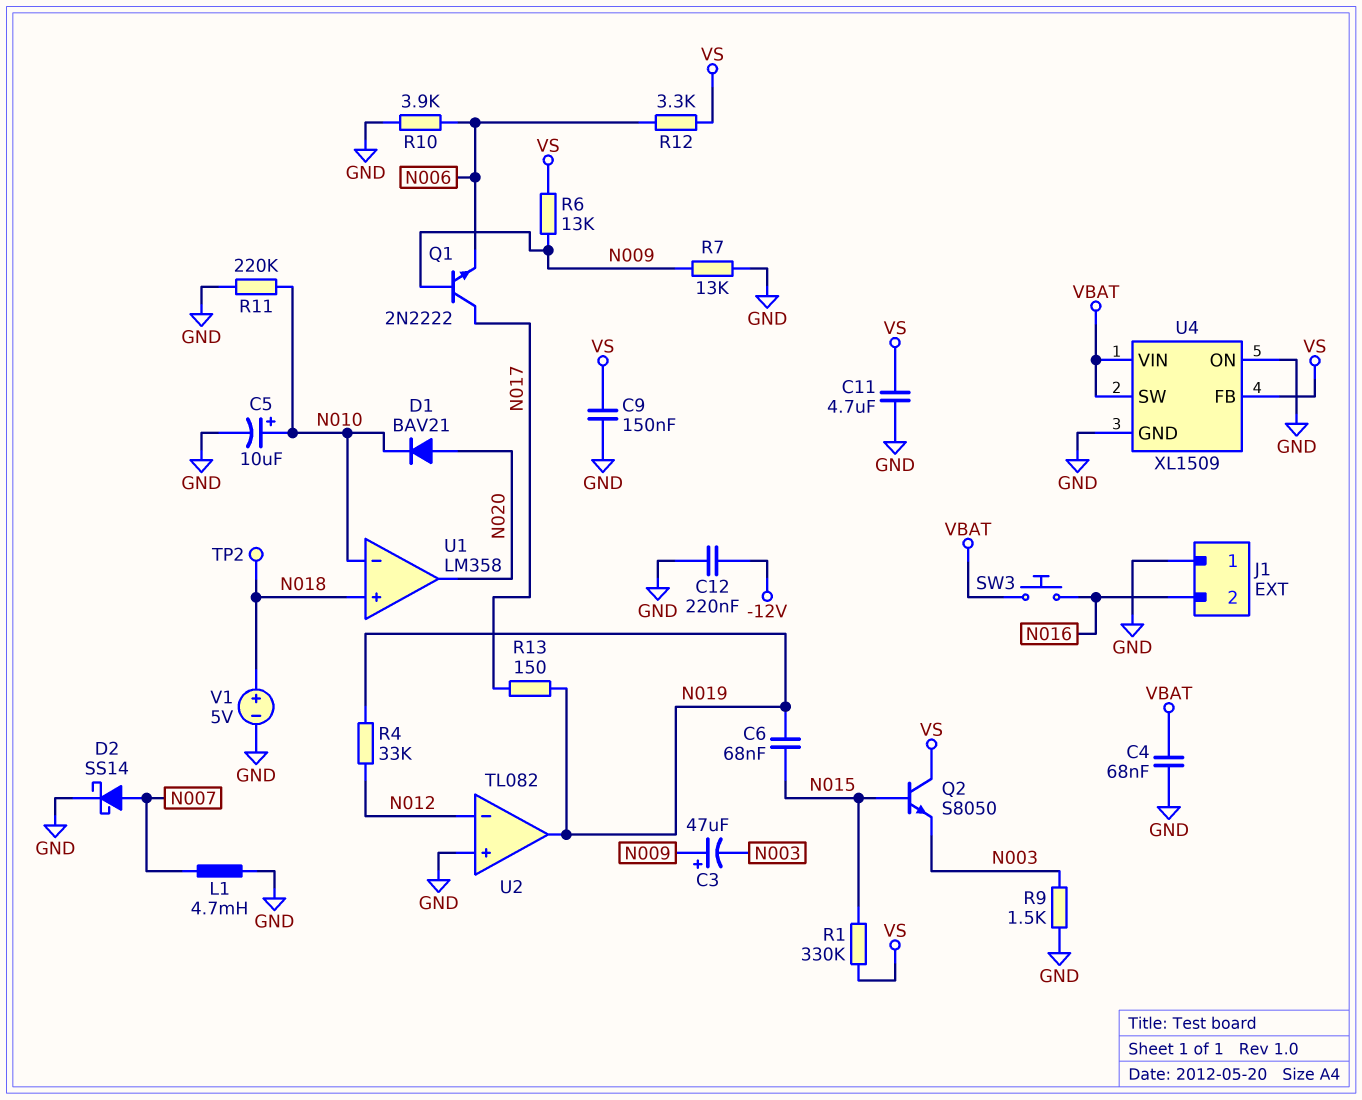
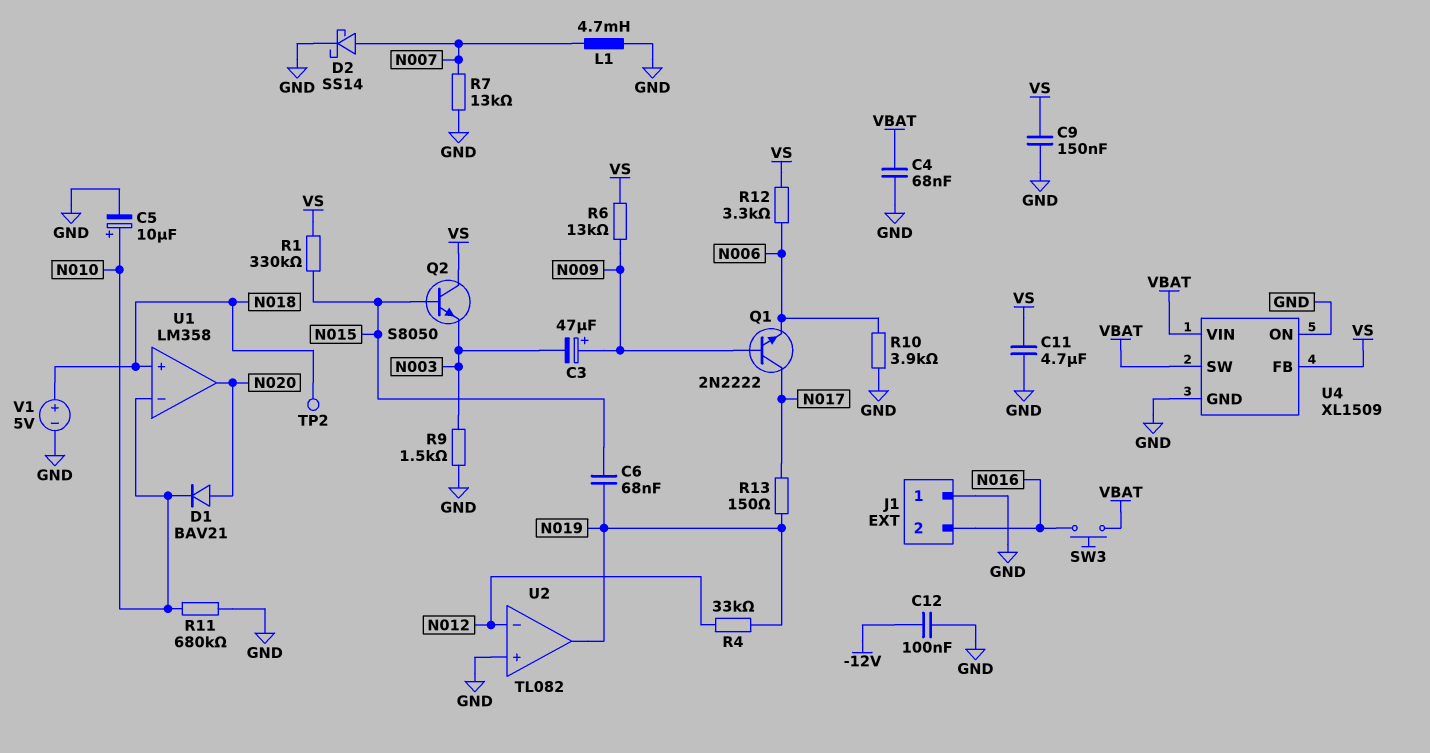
C12: 220nF (-12V, GND) -> 100nF (-12V, GND)
R7: 13k (GND, N009) -> 13k (GND, N007)
R11: 220k (GND, N010) -> 680k (GND, N010)

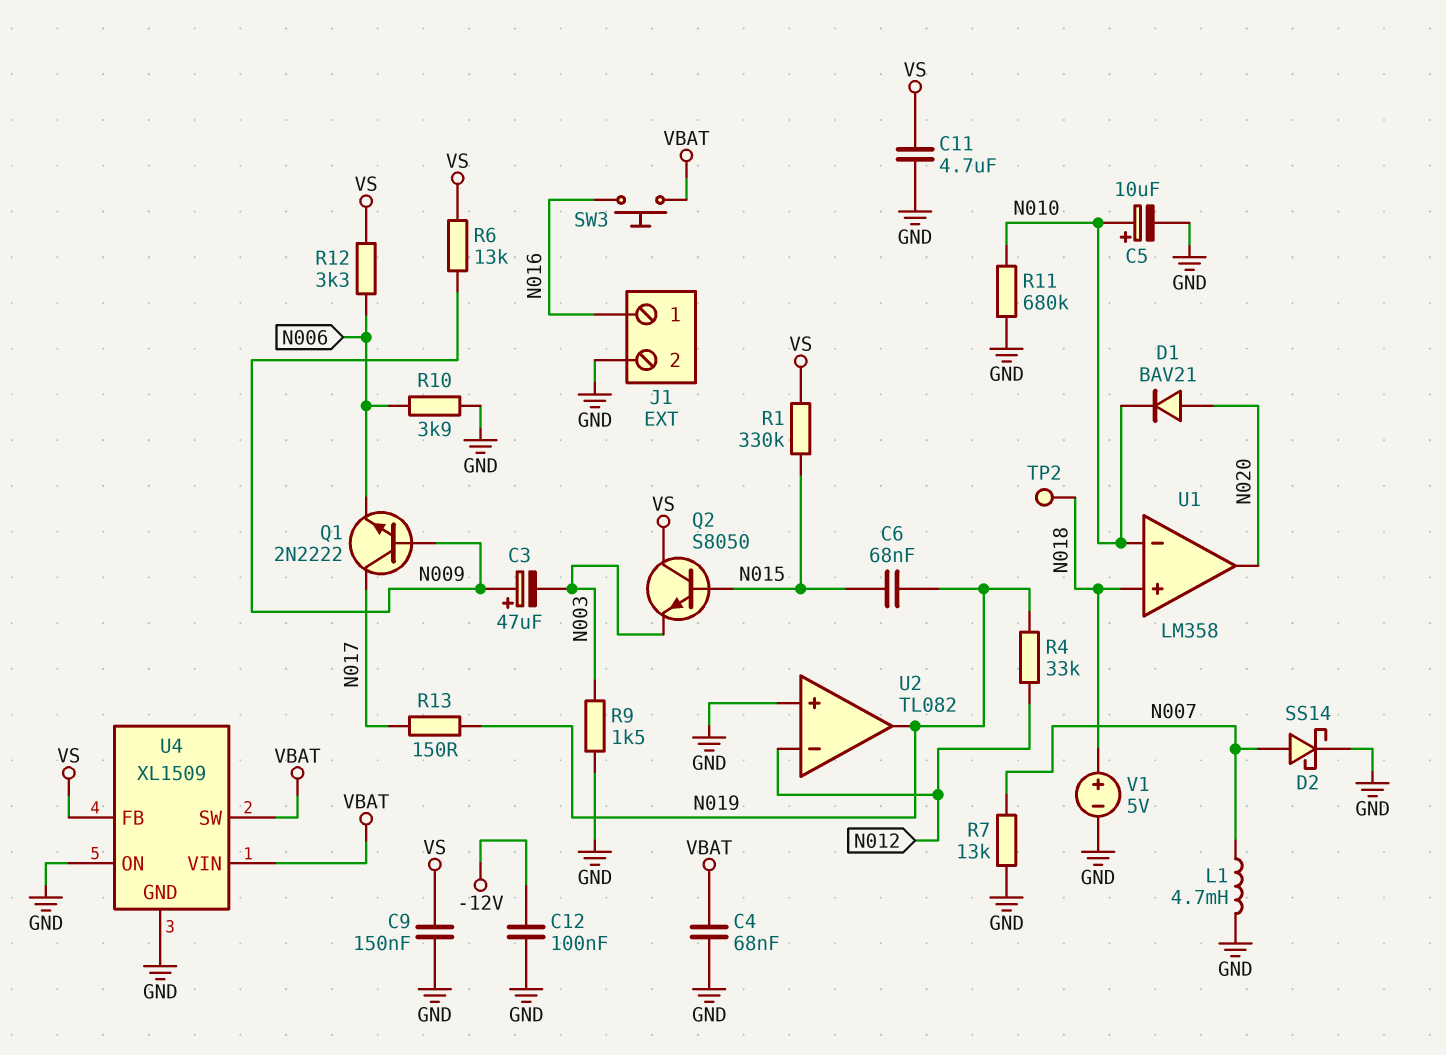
J1 pin 1: GND -> N016
J1 pin 2: N016 -> GND

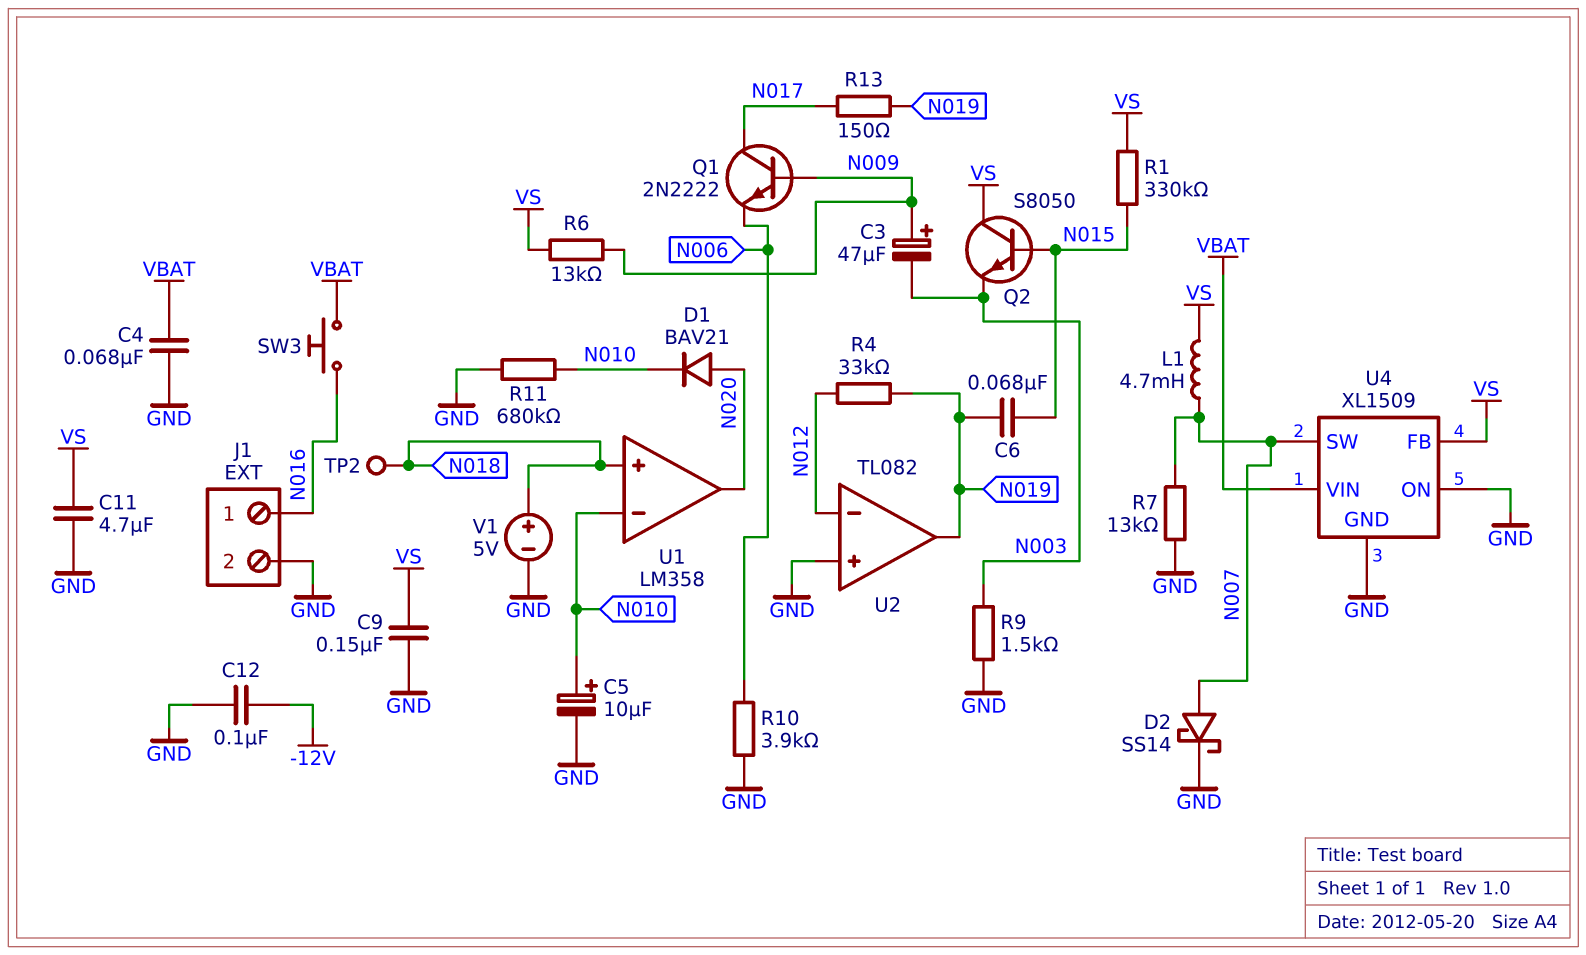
L1: 4.7mH (GND, N007) -> 4.7mH (N007, VS)
R12: 3.3k (N006, VS) -> none
U4 pin SW: VBAT -> N007

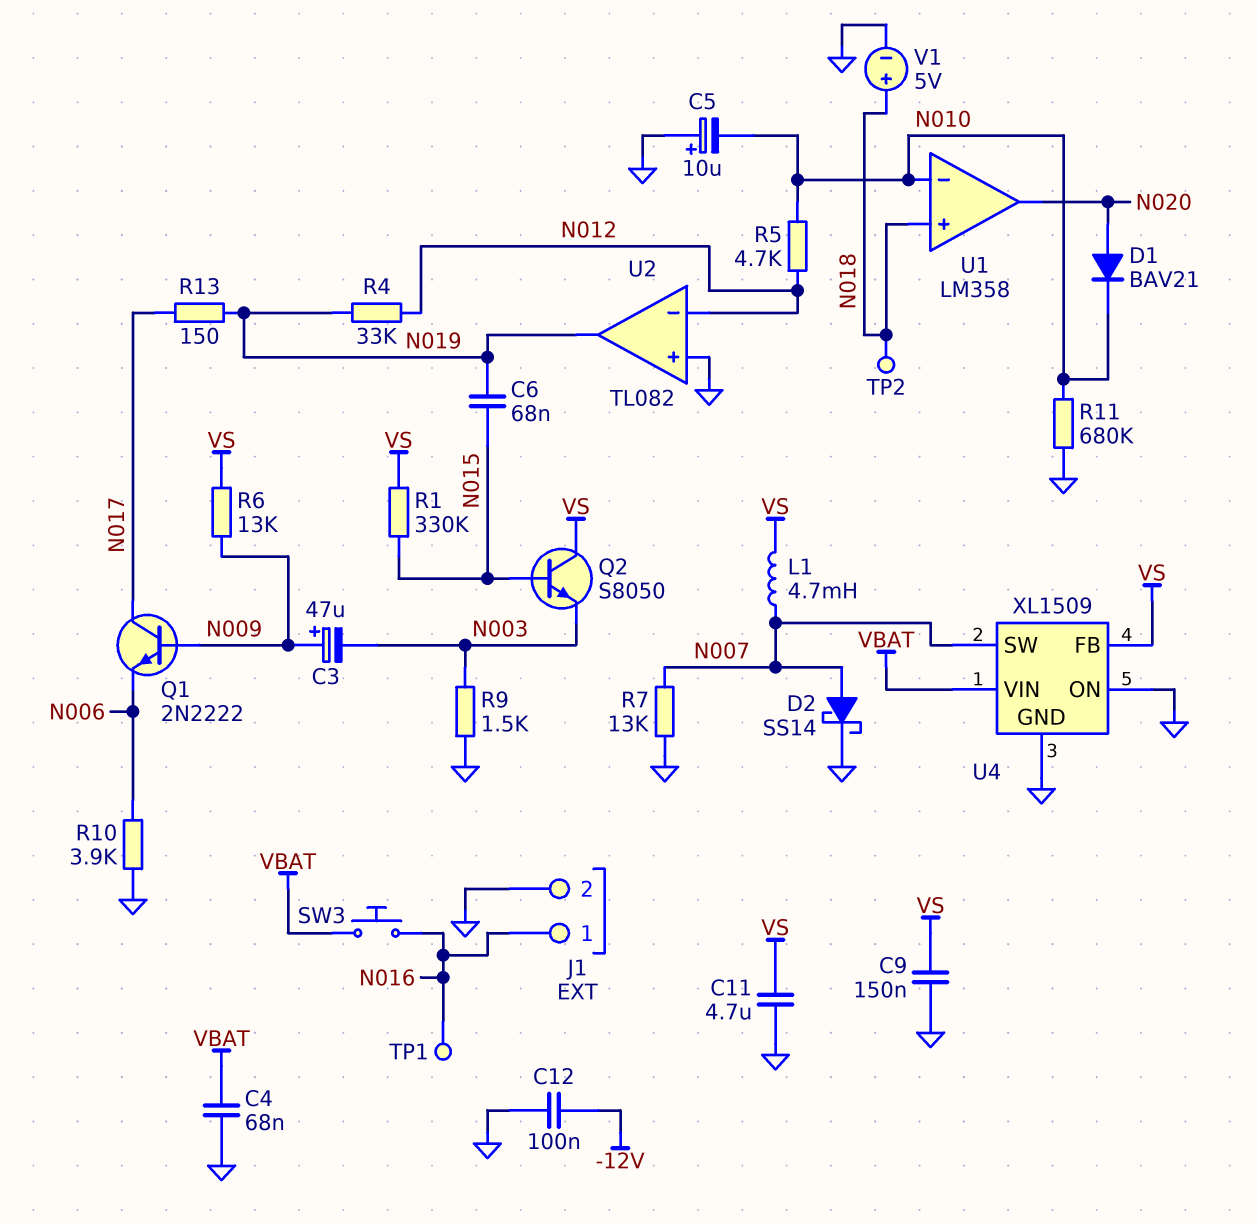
C5: 10uF (plus N010, minus GND) -> 10uF (plus GND, minus N010)
R5: none -> 4.7k (N010, N012)
TP1: none -> test point (N016)

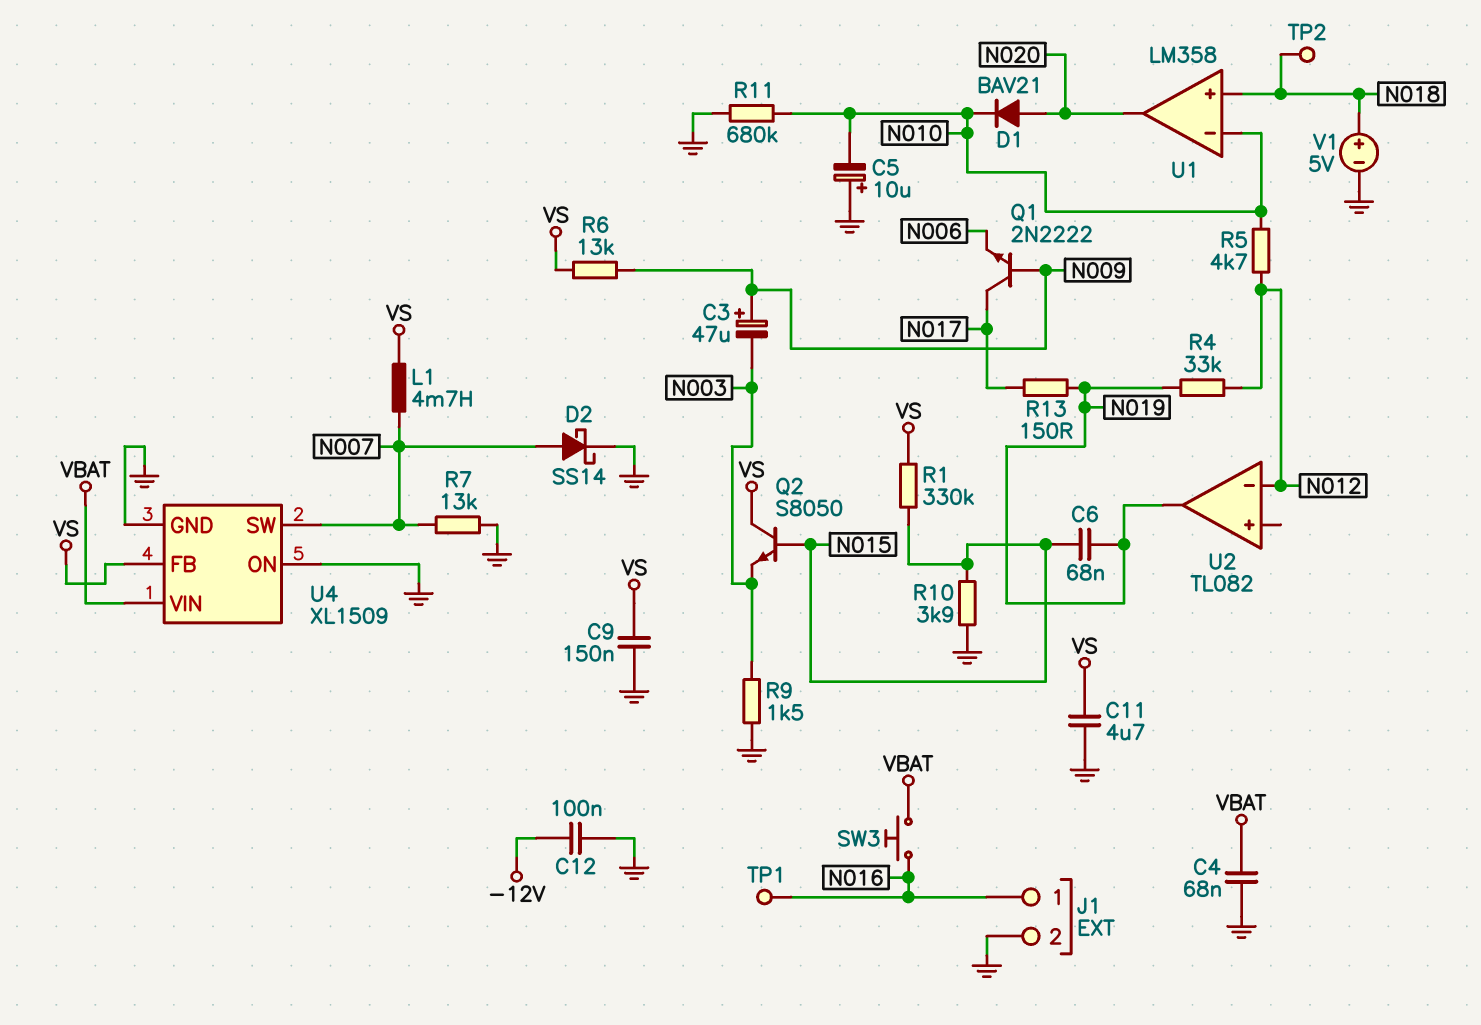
R10: 3.9k (GND, N006) -> 3.9k (GND, N015)
U2 pin in+: GND -> none

